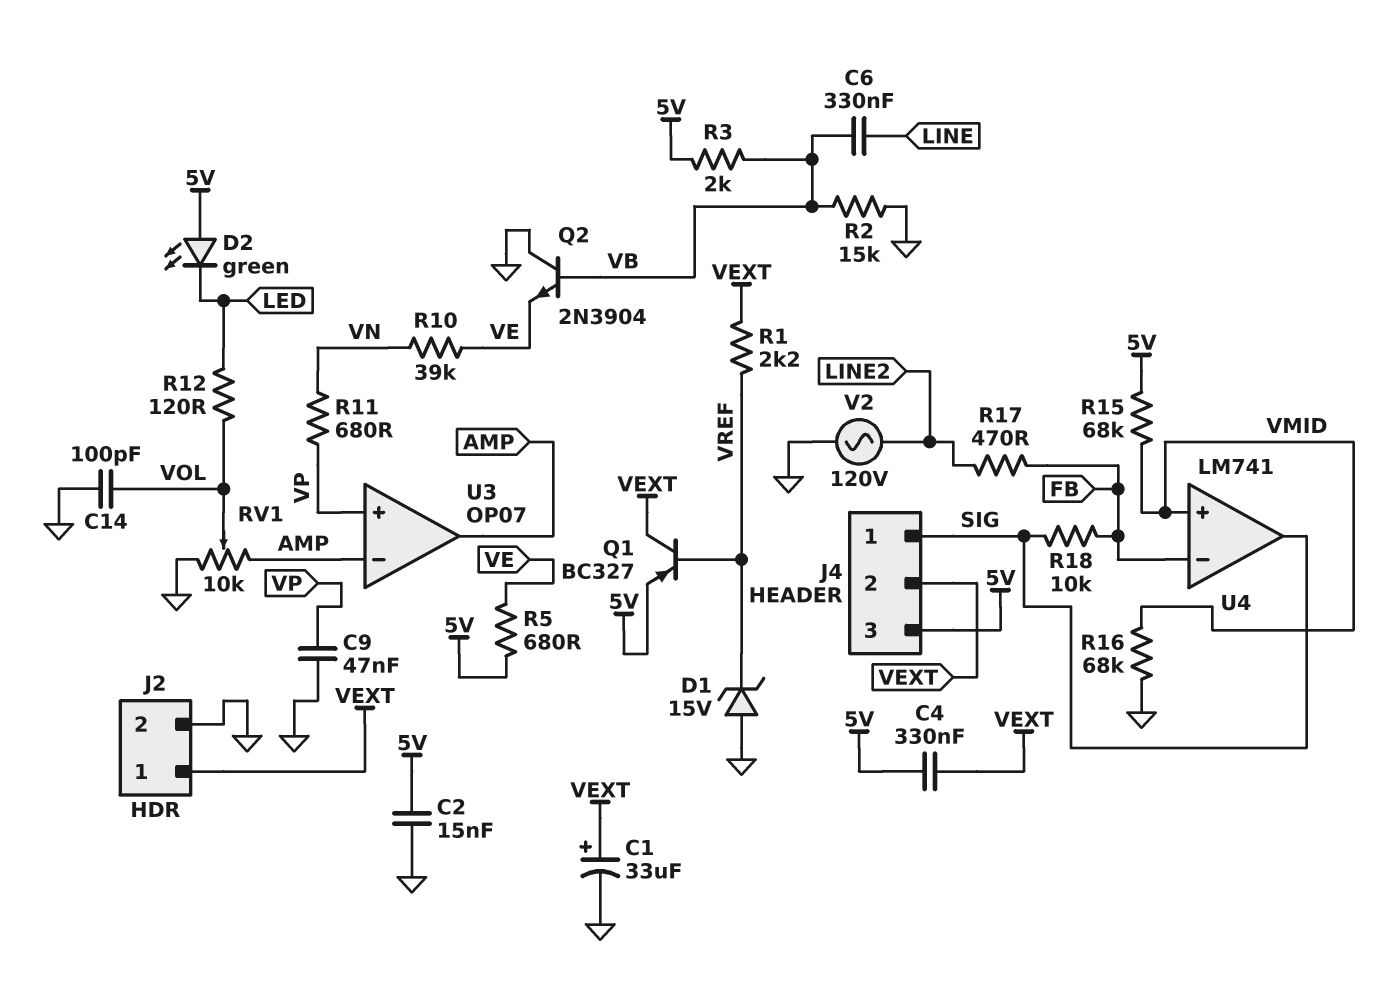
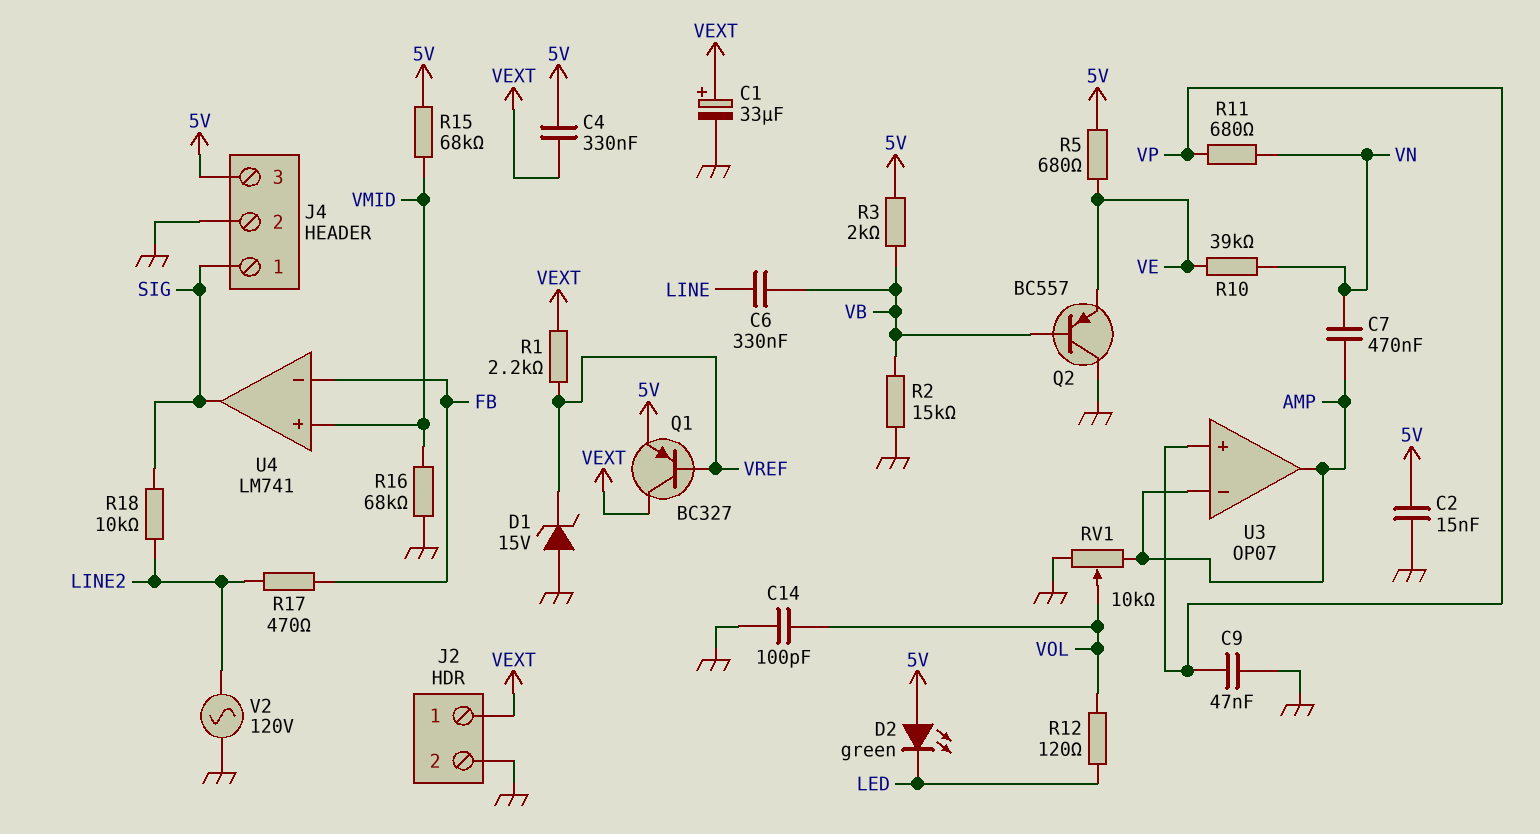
C7: none -> 470nF (AMP, VN)
J4 pin 2: VEXT -> GND
Q2: NPN 2N3904 (B VB, C GND, E VE) -> PNP BC557 (B VB, C GND, E VE)
R18: 10k (FB, SIG) -> 10k (LINE2, SIG)

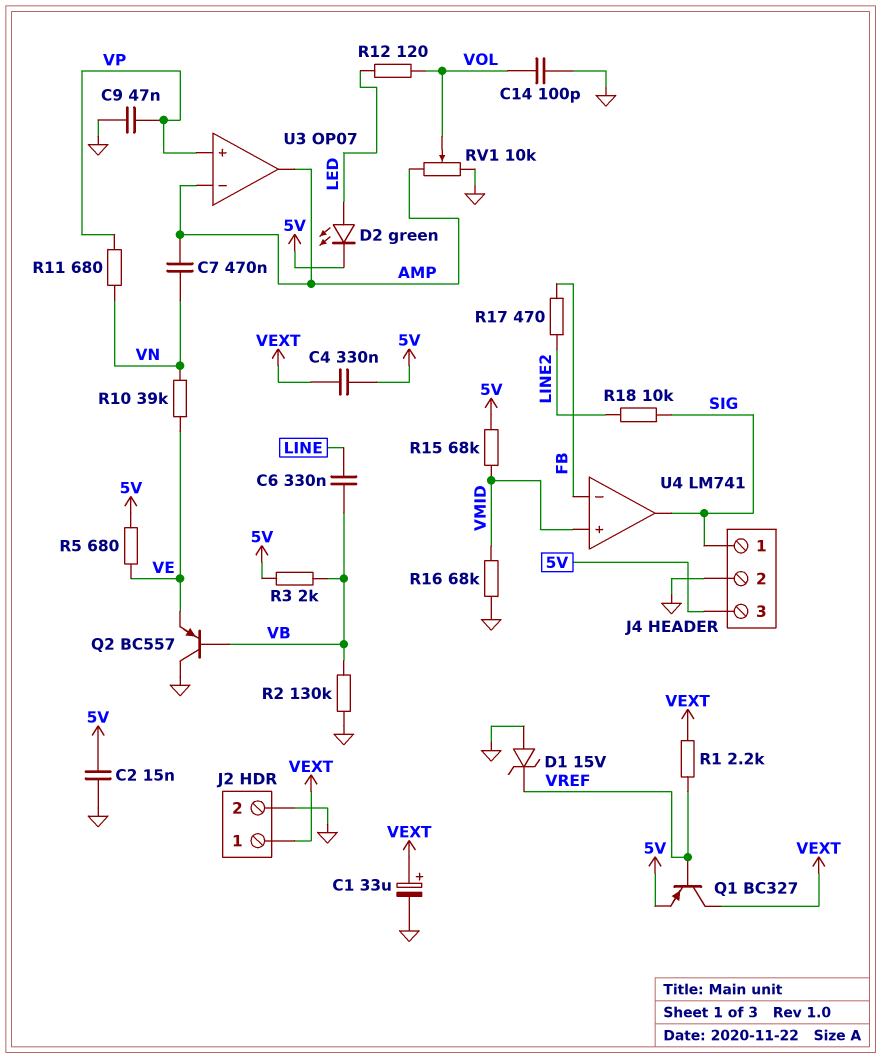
D2: LED green (A 5V, K LED) -> LED green (A LED, K 5V)
R2: 15k (GND, VB) -> 130k (GND, VB)
V2: AC 120V (GND, LINE2) -> none

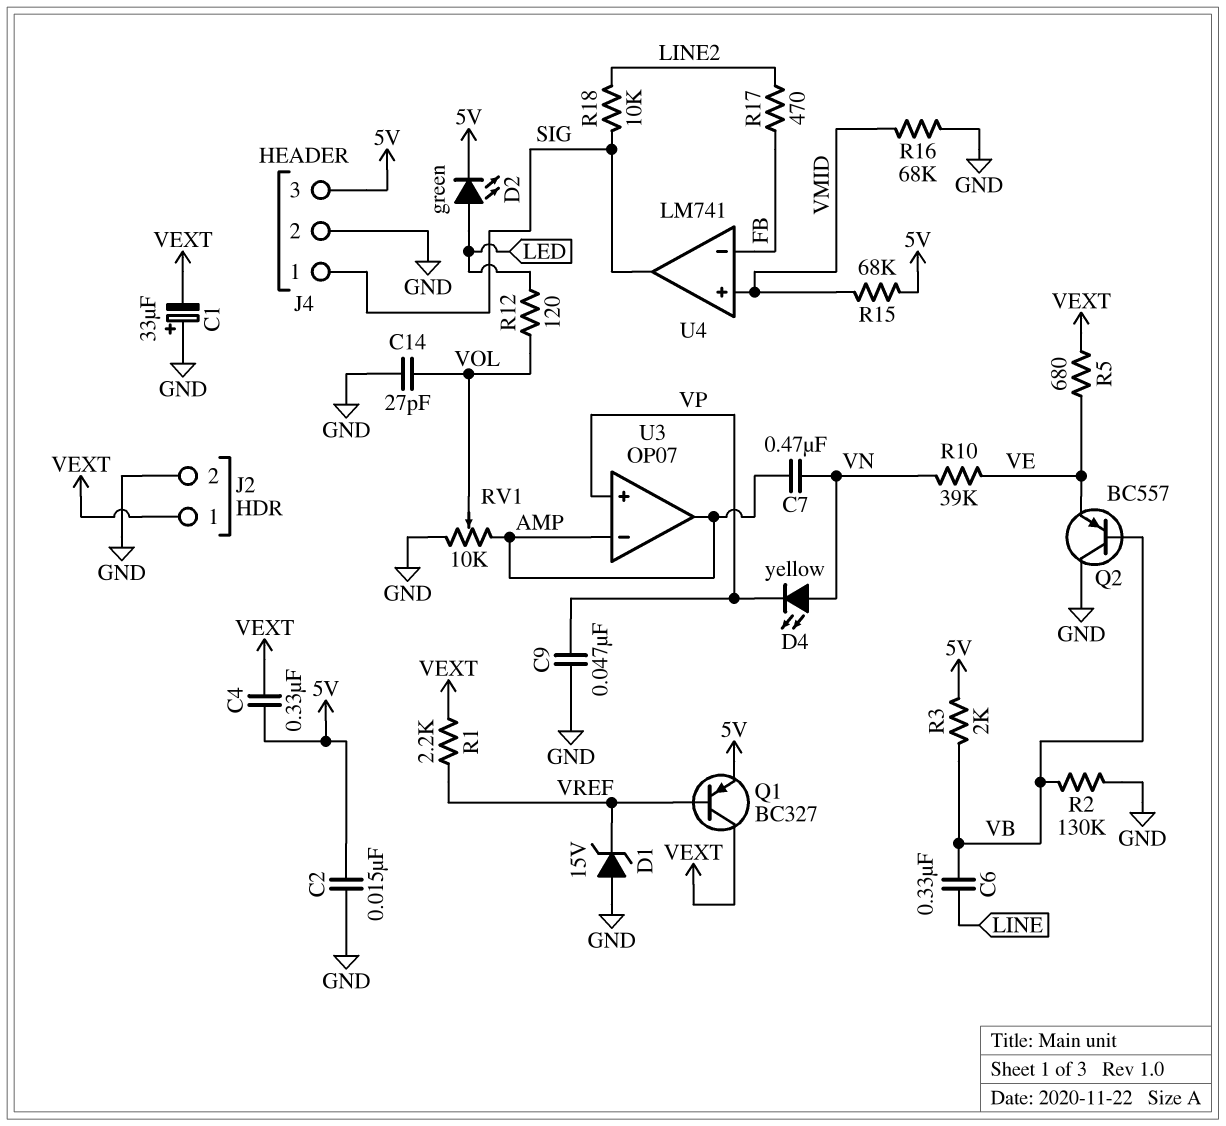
C1: 33uF (plus VEXT, minus GND) -> 33uF (plus GND, minus VEXT)
C14: 100pF (GND, VOL) -> 27pF (GND, VOL)
D4: none -> LED yellow (A VN, K VP)
R5: 680 (5V, VE) -> 680 (VE, VEXT)
R11: 680 (VN, VP) -> none

